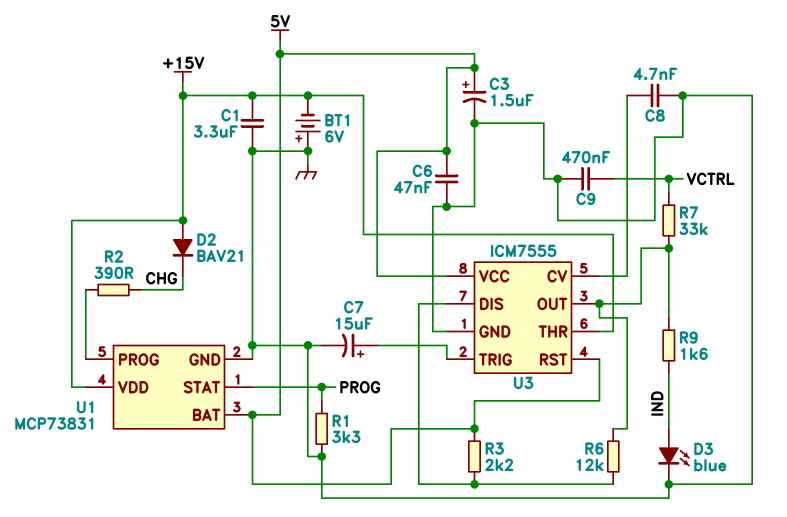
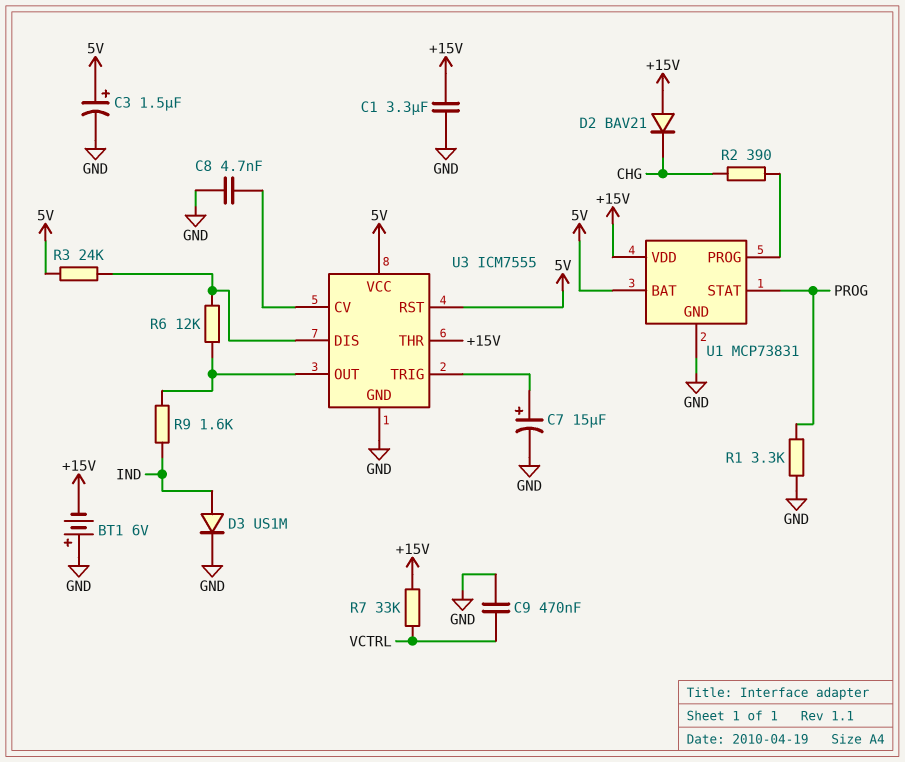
C6: 47nF (5V, GND) -> none
D3: LED blue (A IND, K GND) -> diode US1M (A IND, K GND)
R3: 2.2k (5V, U3/DIS) -> 24k (5V, U3/DIS)
R7: 33k (U3/OUT, VCTRL) -> 33k (+15V, VCTRL)

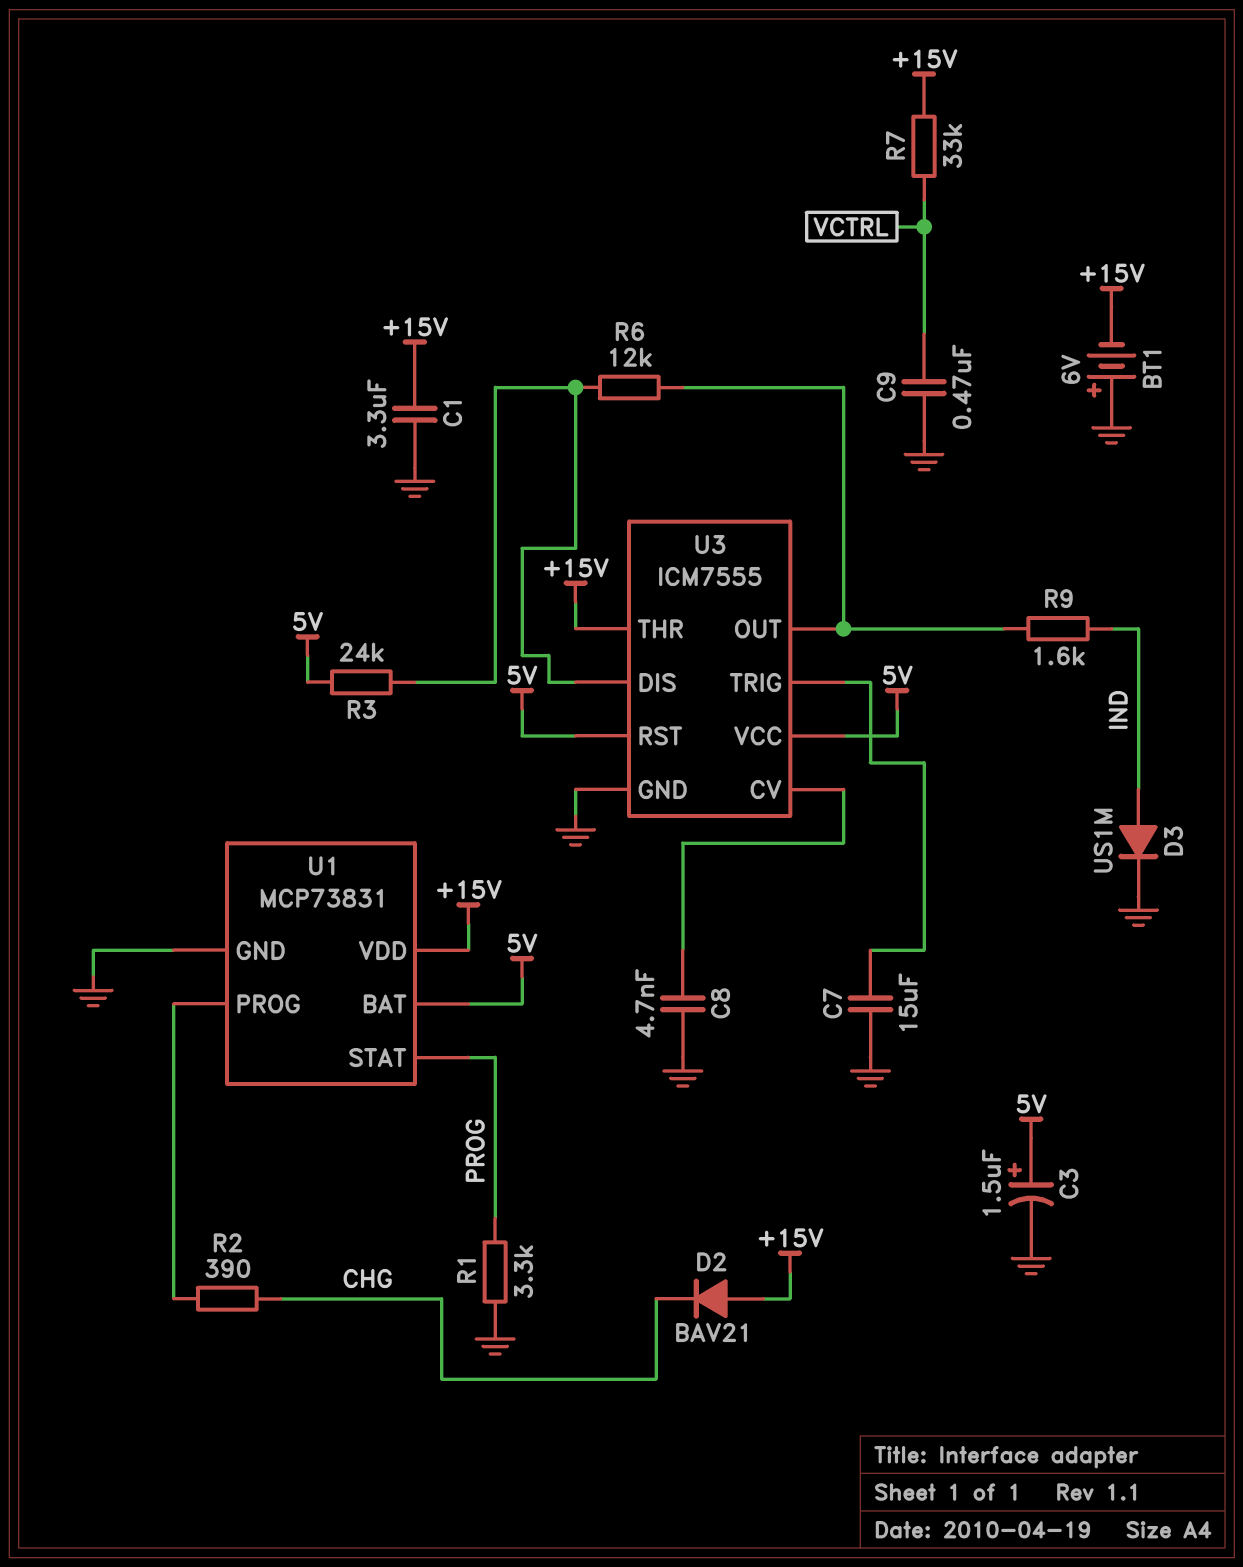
C7: 15uF (plus U3/TRIG, minus GND) -> 15uF (GND, U3/TRIG)

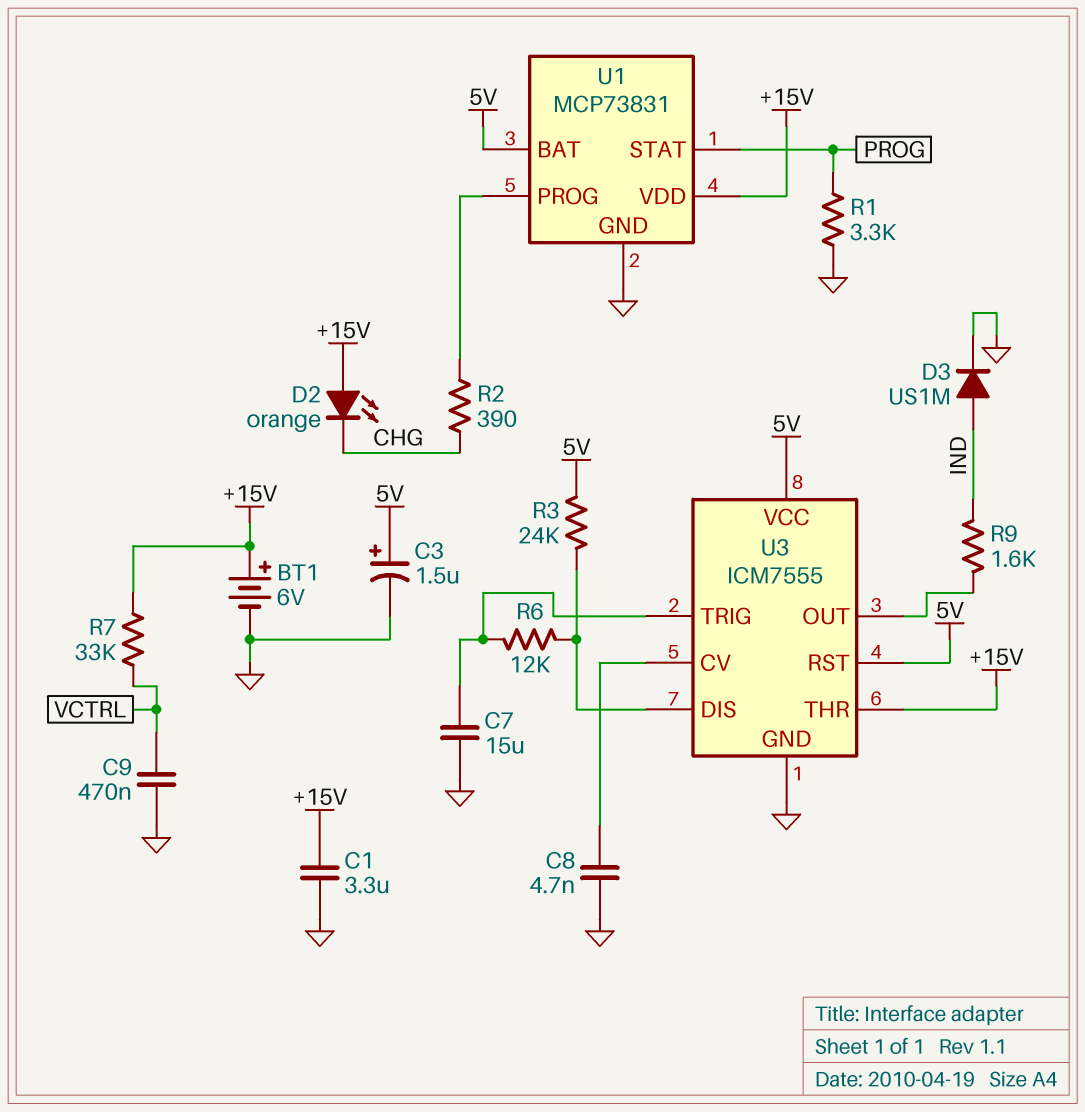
BT1: 6V (plus GND, minus +15V) -> 6V (plus +15V, minus GND)
D2: diode BAV21 (A +15V, K CHG) -> LED orange (A +15V, K CHG)
R6: 12k (U3/DIS, U3/OUT) -> 12k (U3/DIS, U3/TRIG)

